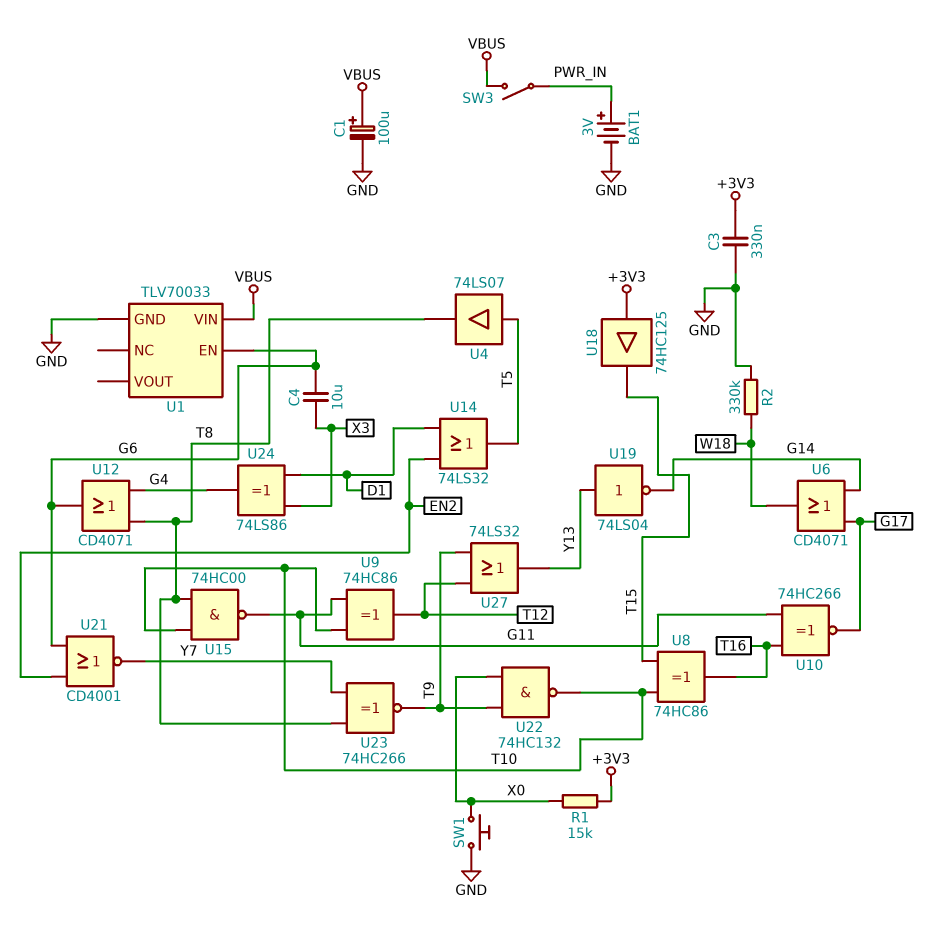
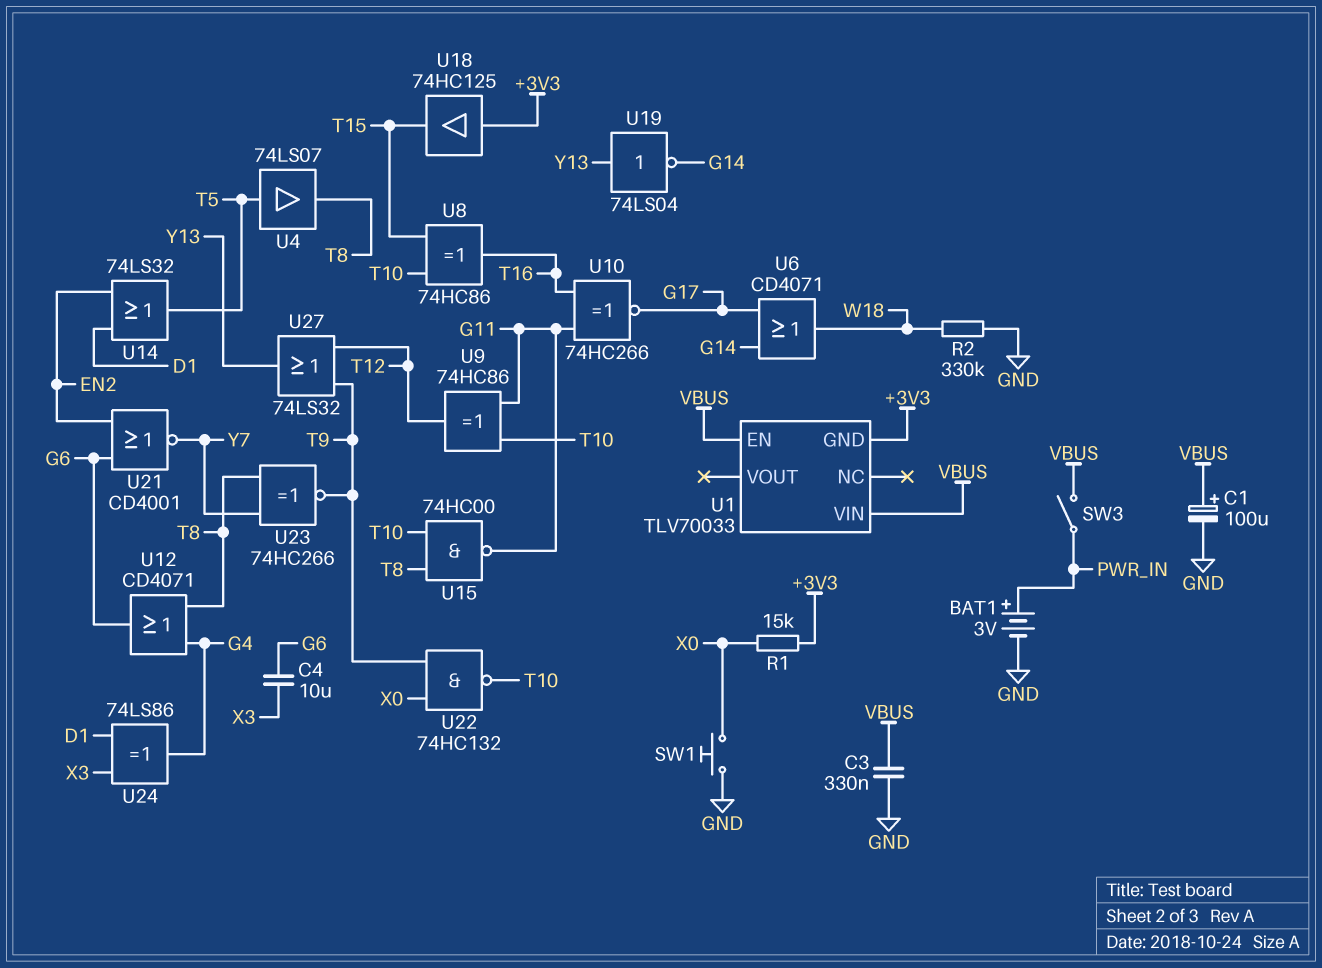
C3: 330nF (+3V3, GND) -> 330nF (GND, VBUS)
U1 pin EN: G6 -> VBUS
U1 pin GND: GND -> +3V3

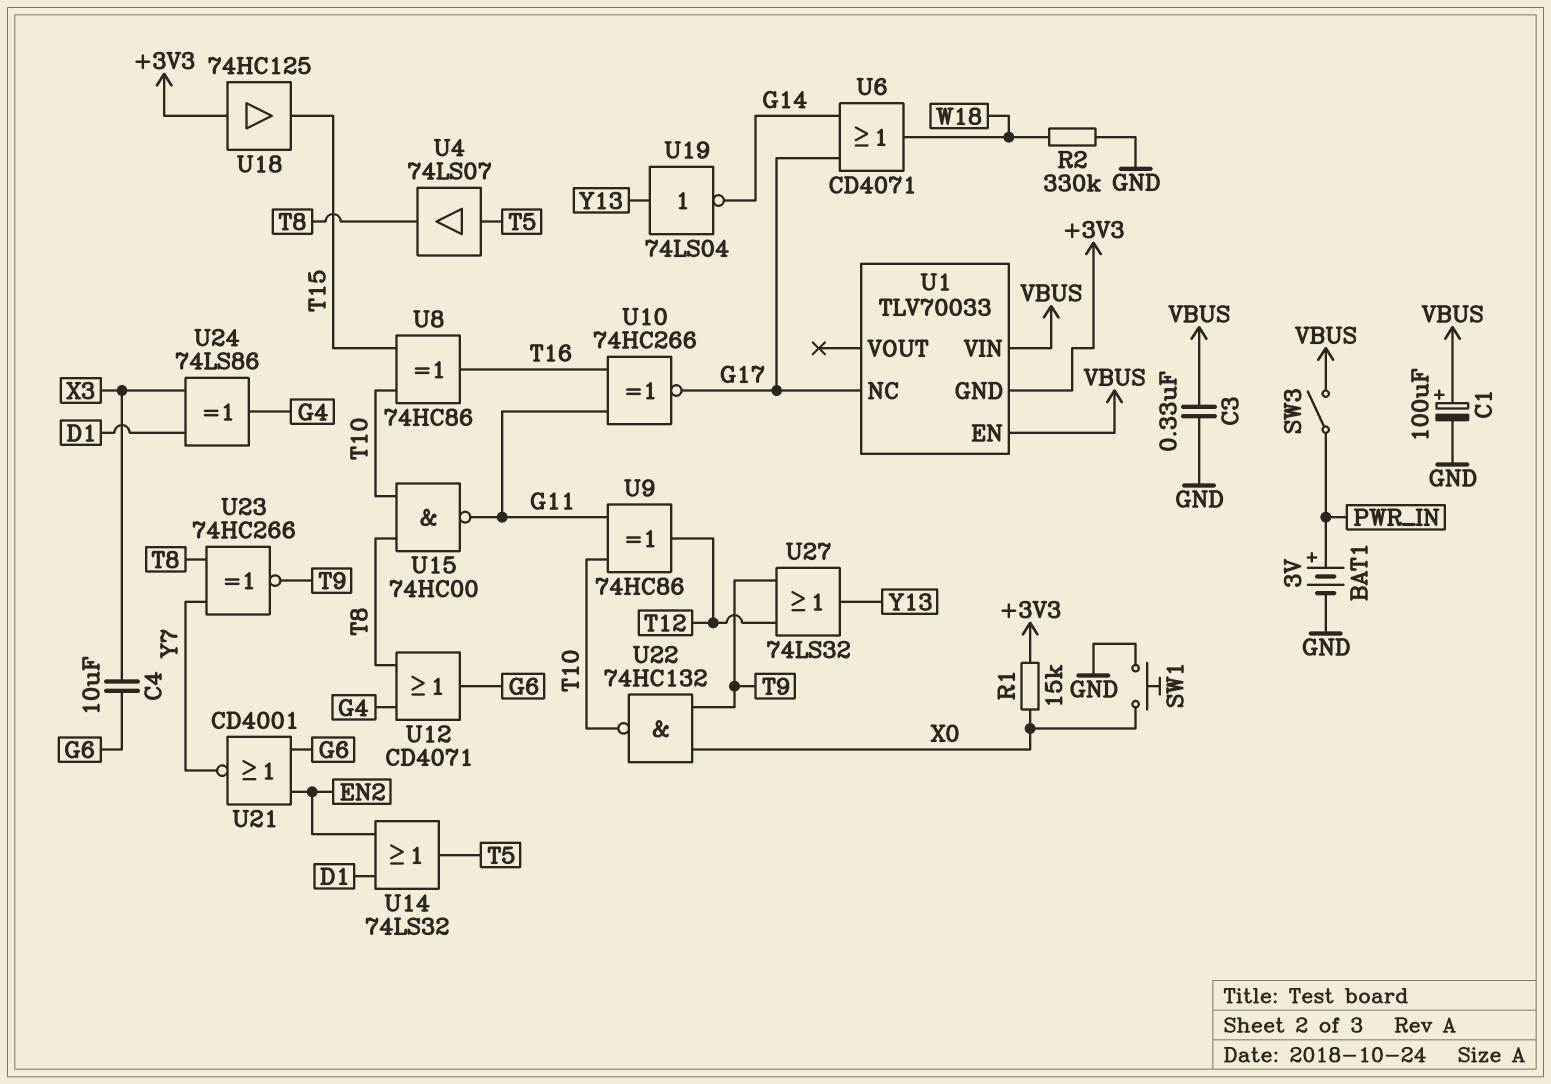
U1 pin NC: none -> G17

